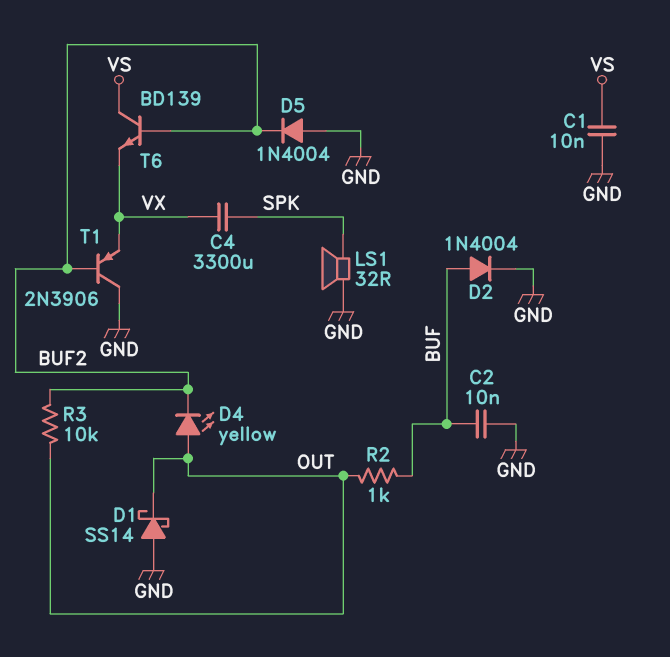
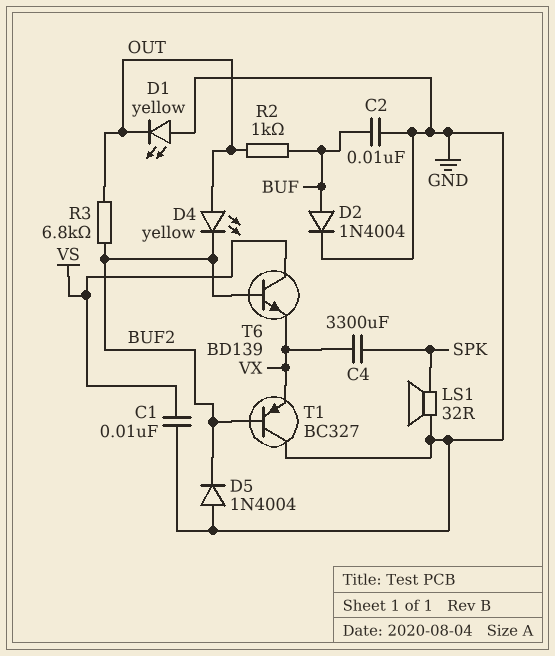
D1: schottky SS14 (A GND, K OUT) -> LED yellow (A GND, K OUT)
R3: 10k (BUF2, OUT) -> 6.8k (BUF2, OUT)
T1: PNP 2N3906 (B BUF2, C GND, E VX) -> PNP BC327 (B BUF2, C GND, E VX)

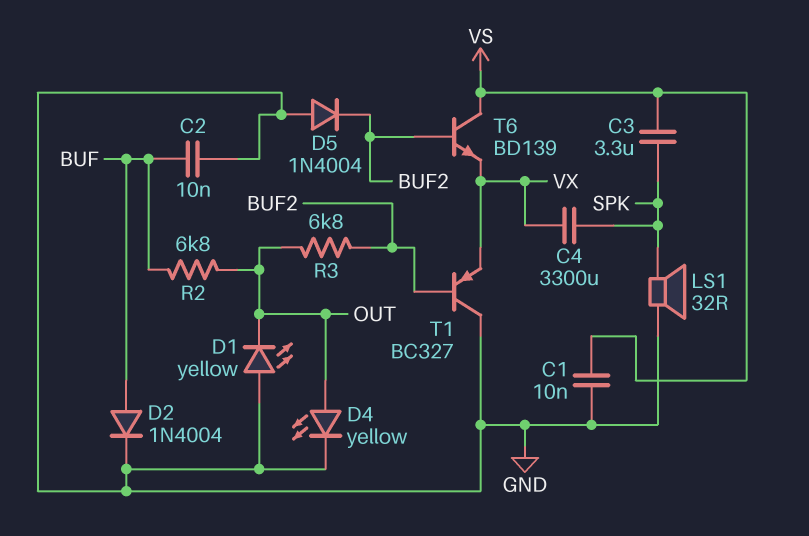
C3: none -> 3.3uF (SPK, VS)
D4: LED yellow (A OUT, K BUF2) -> LED yellow (A OUT, K GND)
R2: 1k (BUF, OUT) -> 6.8k (BUF, OUT)

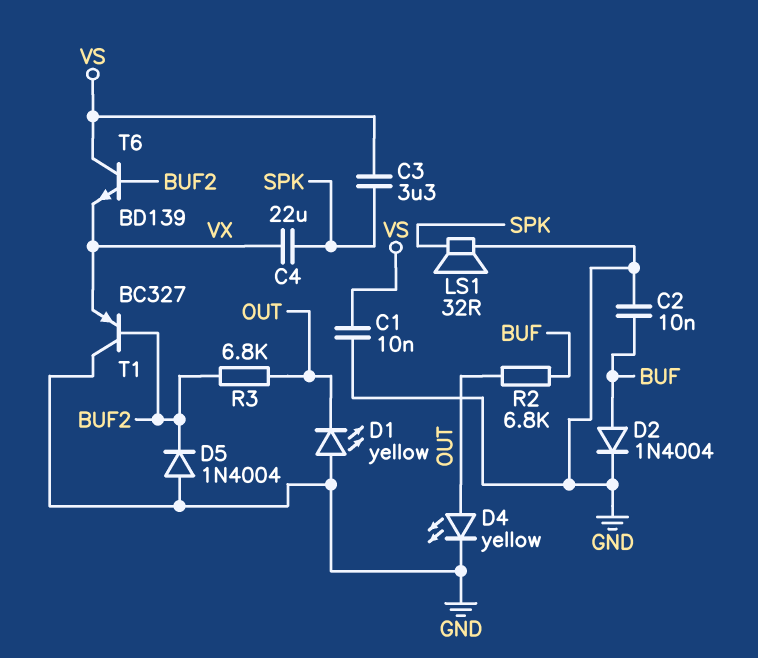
C4: 3300uF (SPK, VX) -> 22uF (SPK, VX)

